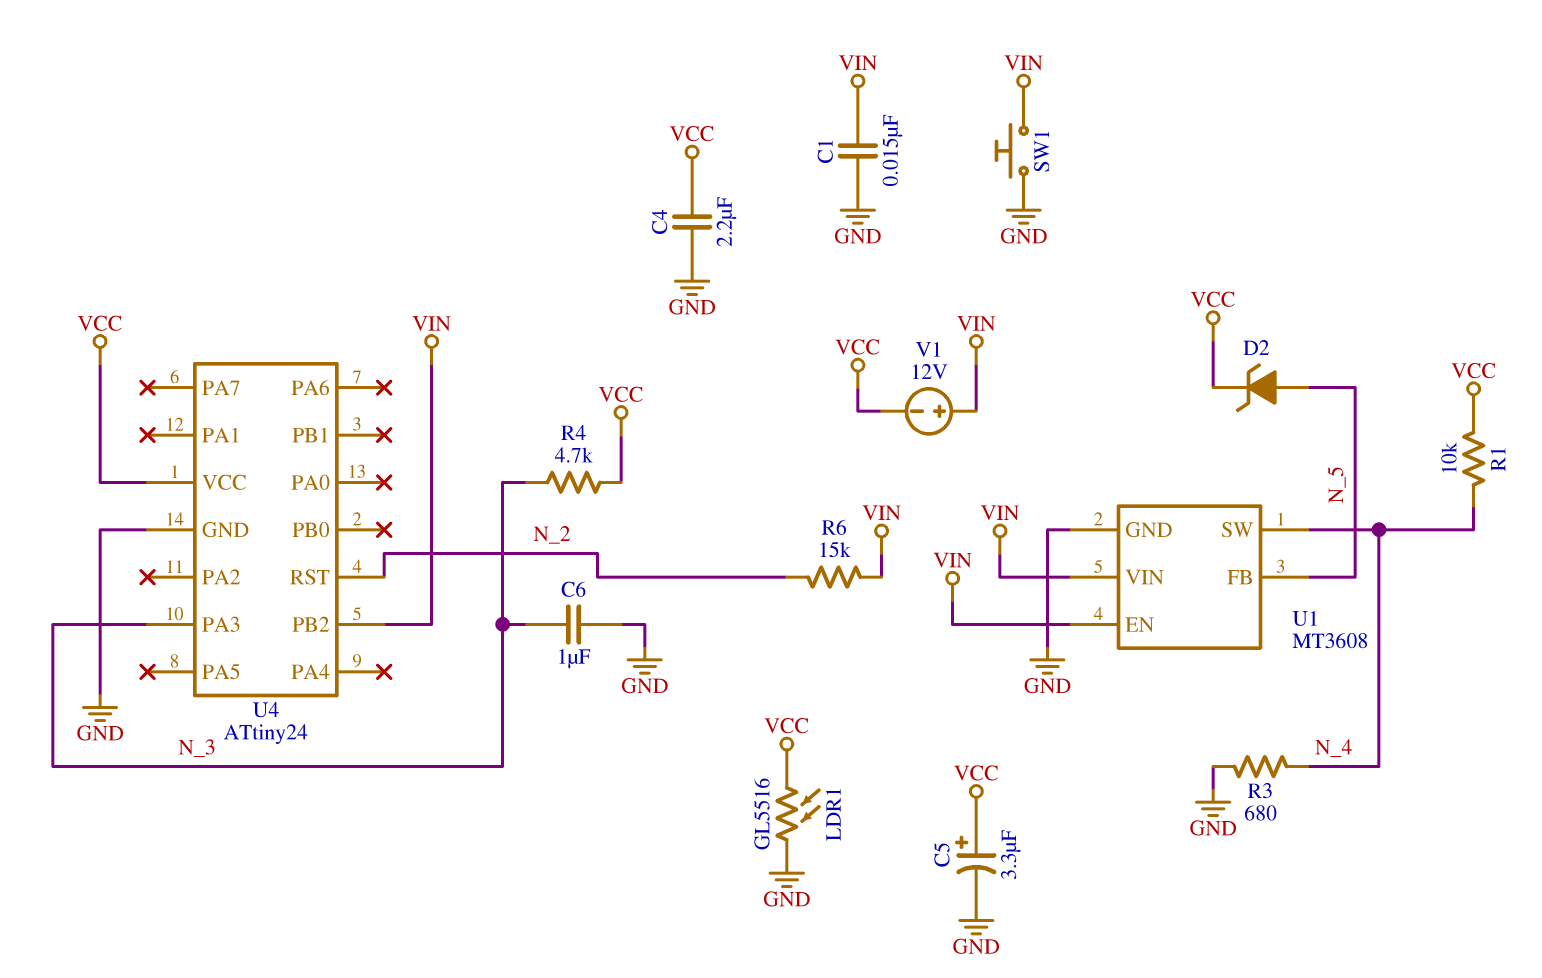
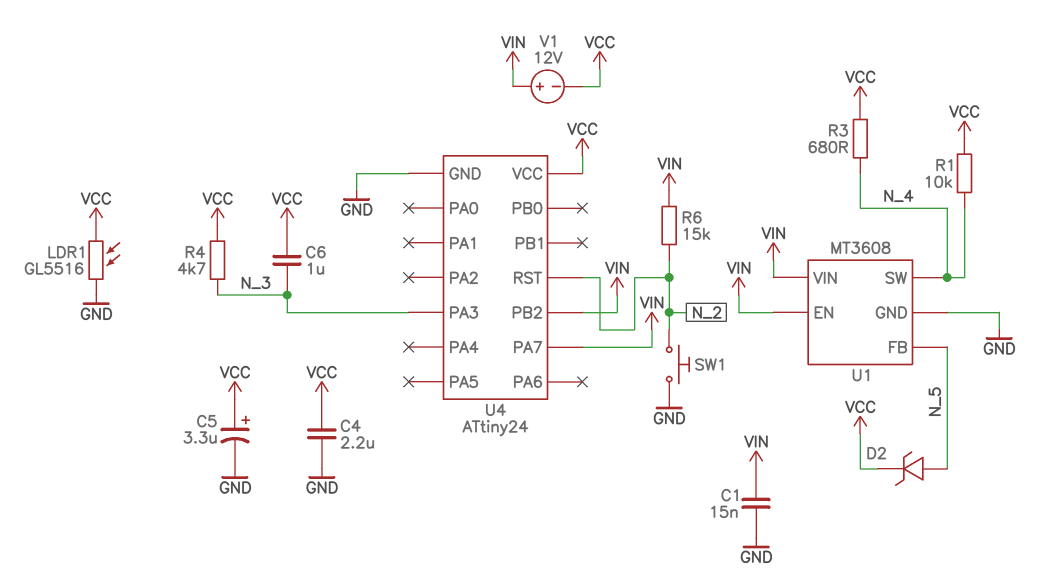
C6: 1uF (GND, N_3) -> 1uF (N_3, VCC)
R3: 680 (GND, N_4) -> 680 (N_4, VCC)
SW1: button (GND, VIN) -> button (GND, N_2)
U4 pin PA7: none -> VIN

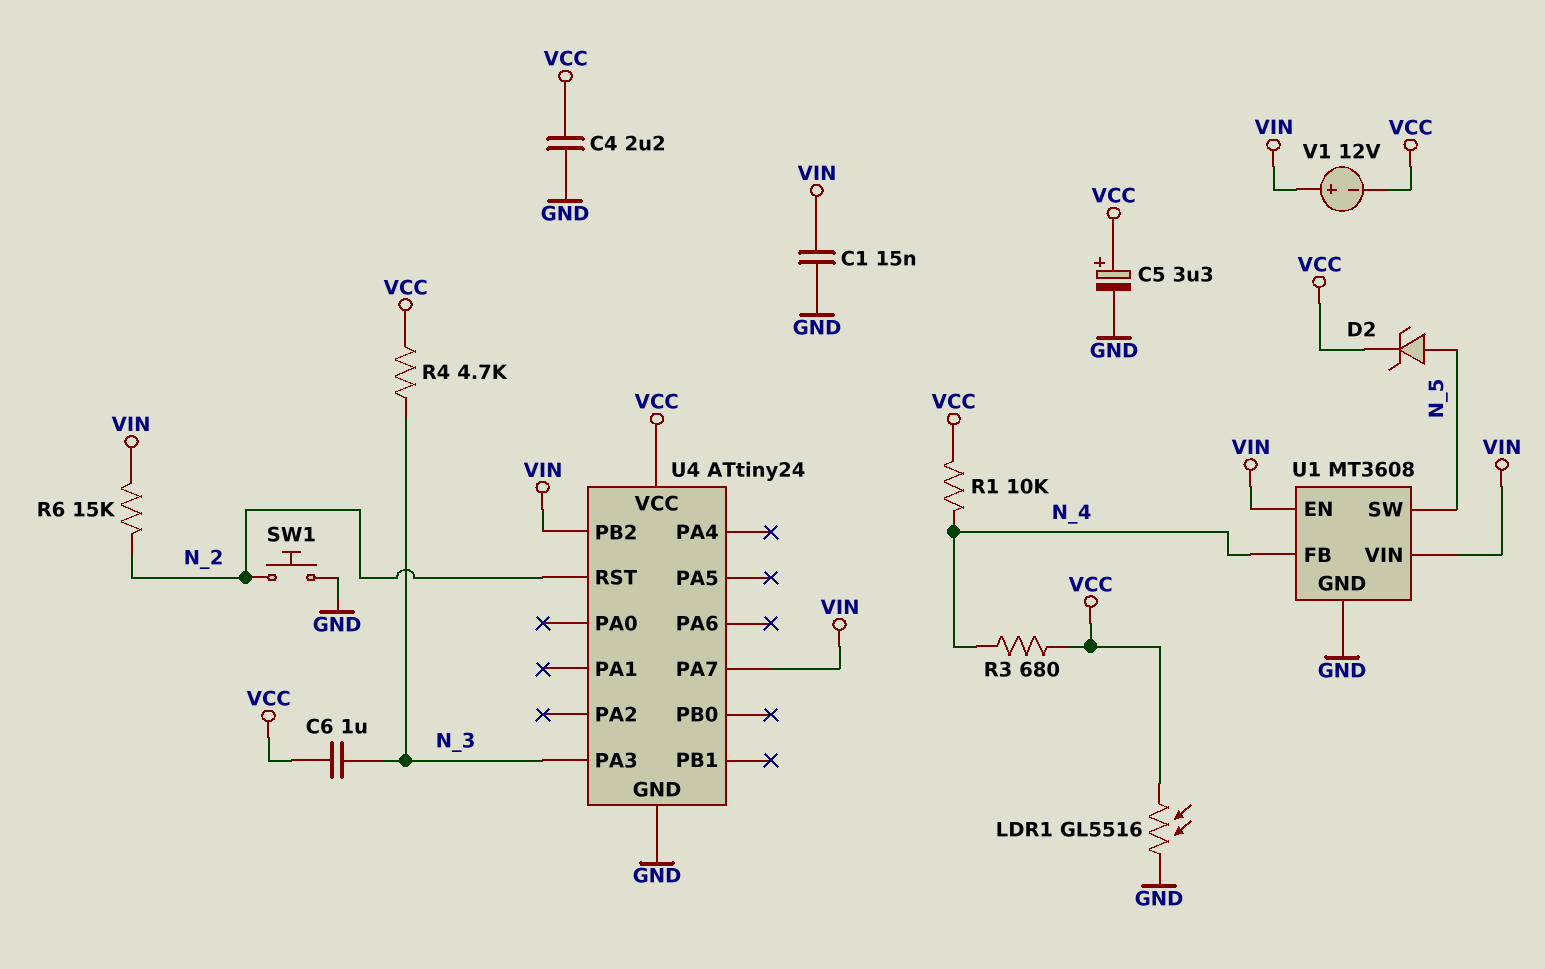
U1 pin FB: N_5 -> N_4
U1 pin SW: N_4 -> N_5

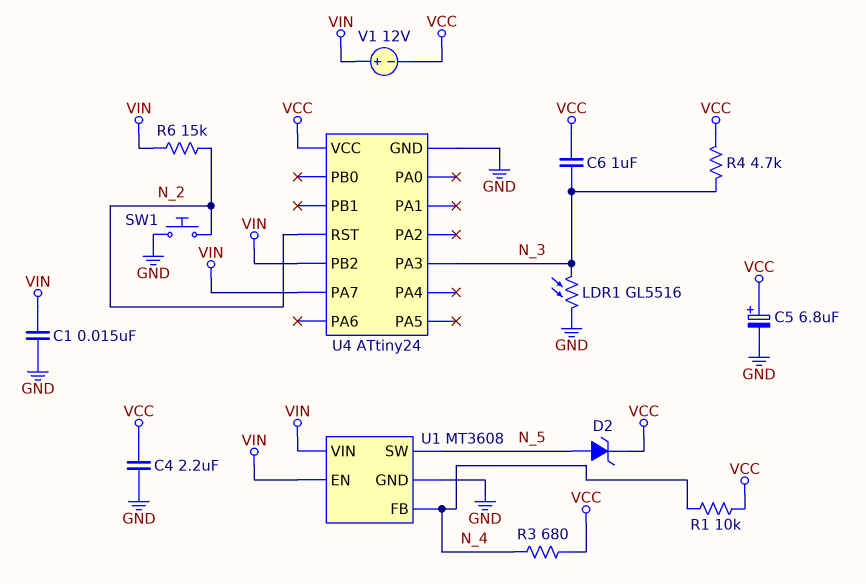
C5: 3.3uF (plus VCC, minus GND) -> 6.8uF (plus VCC, minus GND)
LDR1: GL5516 (GND, VCC) -> GL5516 (GND, N_3)

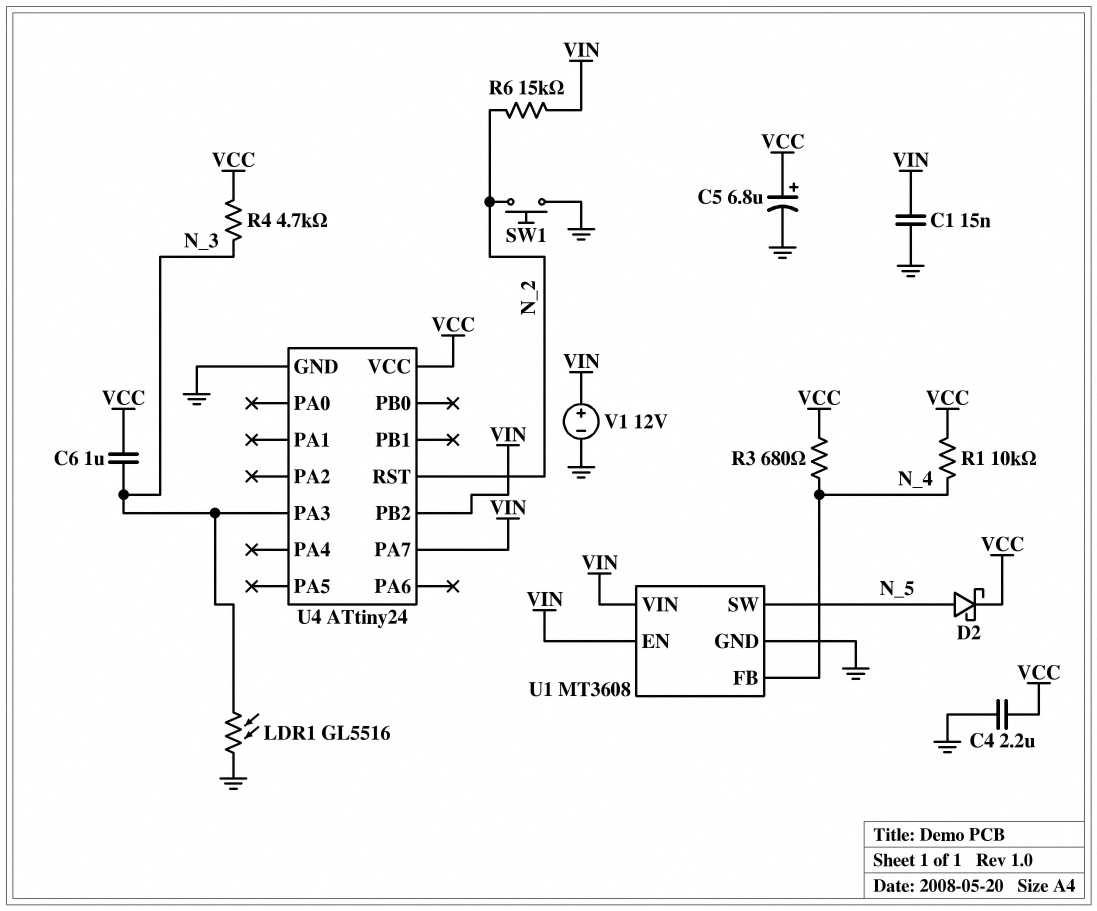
D2: zener (A N_5, K VCC) -> schottky (A N_5, K VCC)
V1: 12V (plus VIN, minus VCC) -> 12V (plus VIN, minus GND)

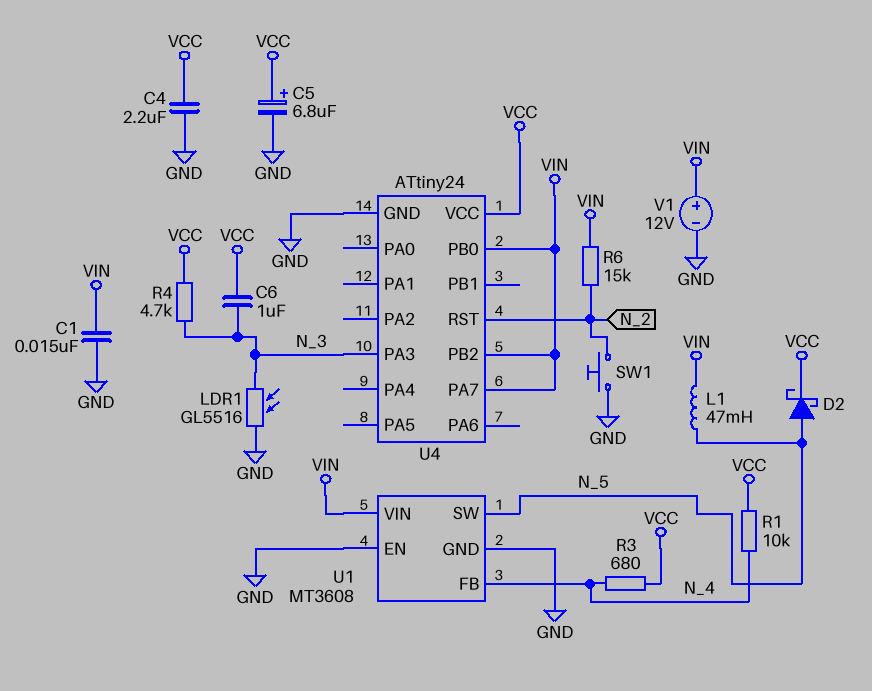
L1: none -> 47mH (N_5, VIN)
U1 pin EN: VIN -> GND
U4 pin PB0: none -> VIN

